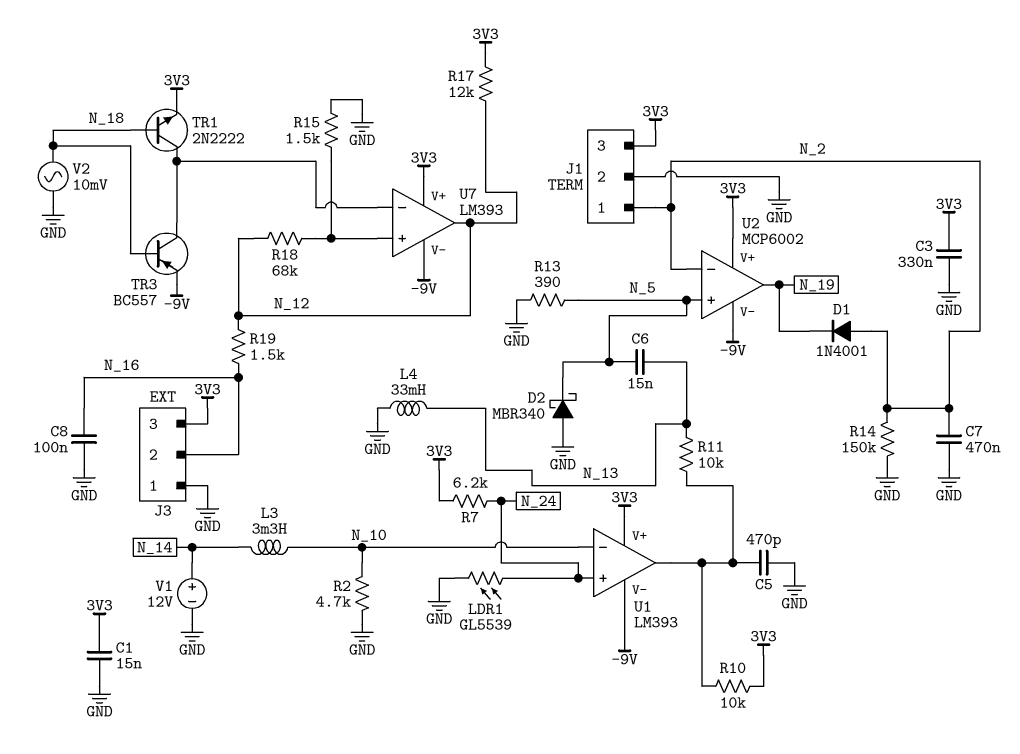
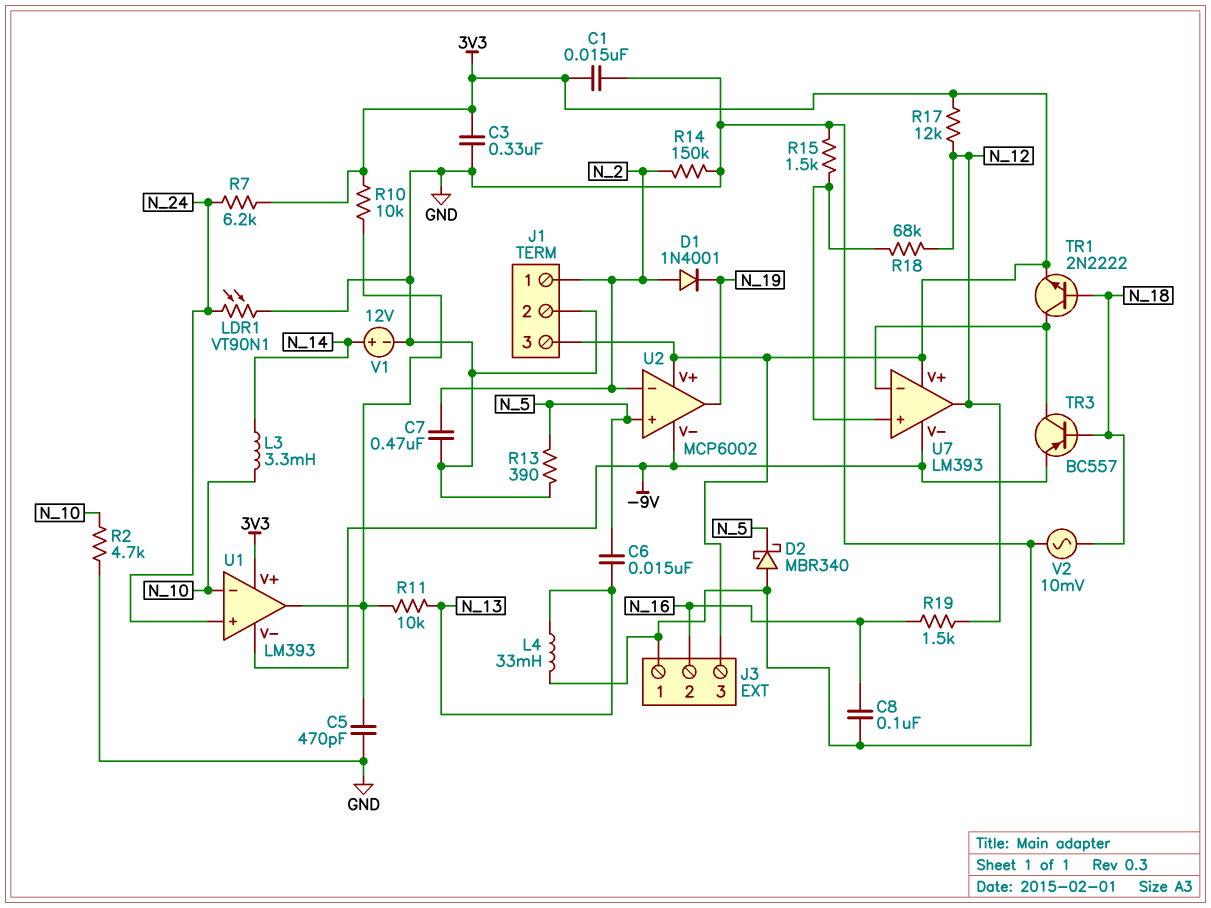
LDR1: GL5539 (GND, N_24) -> VT90N1 (GND, N_24)

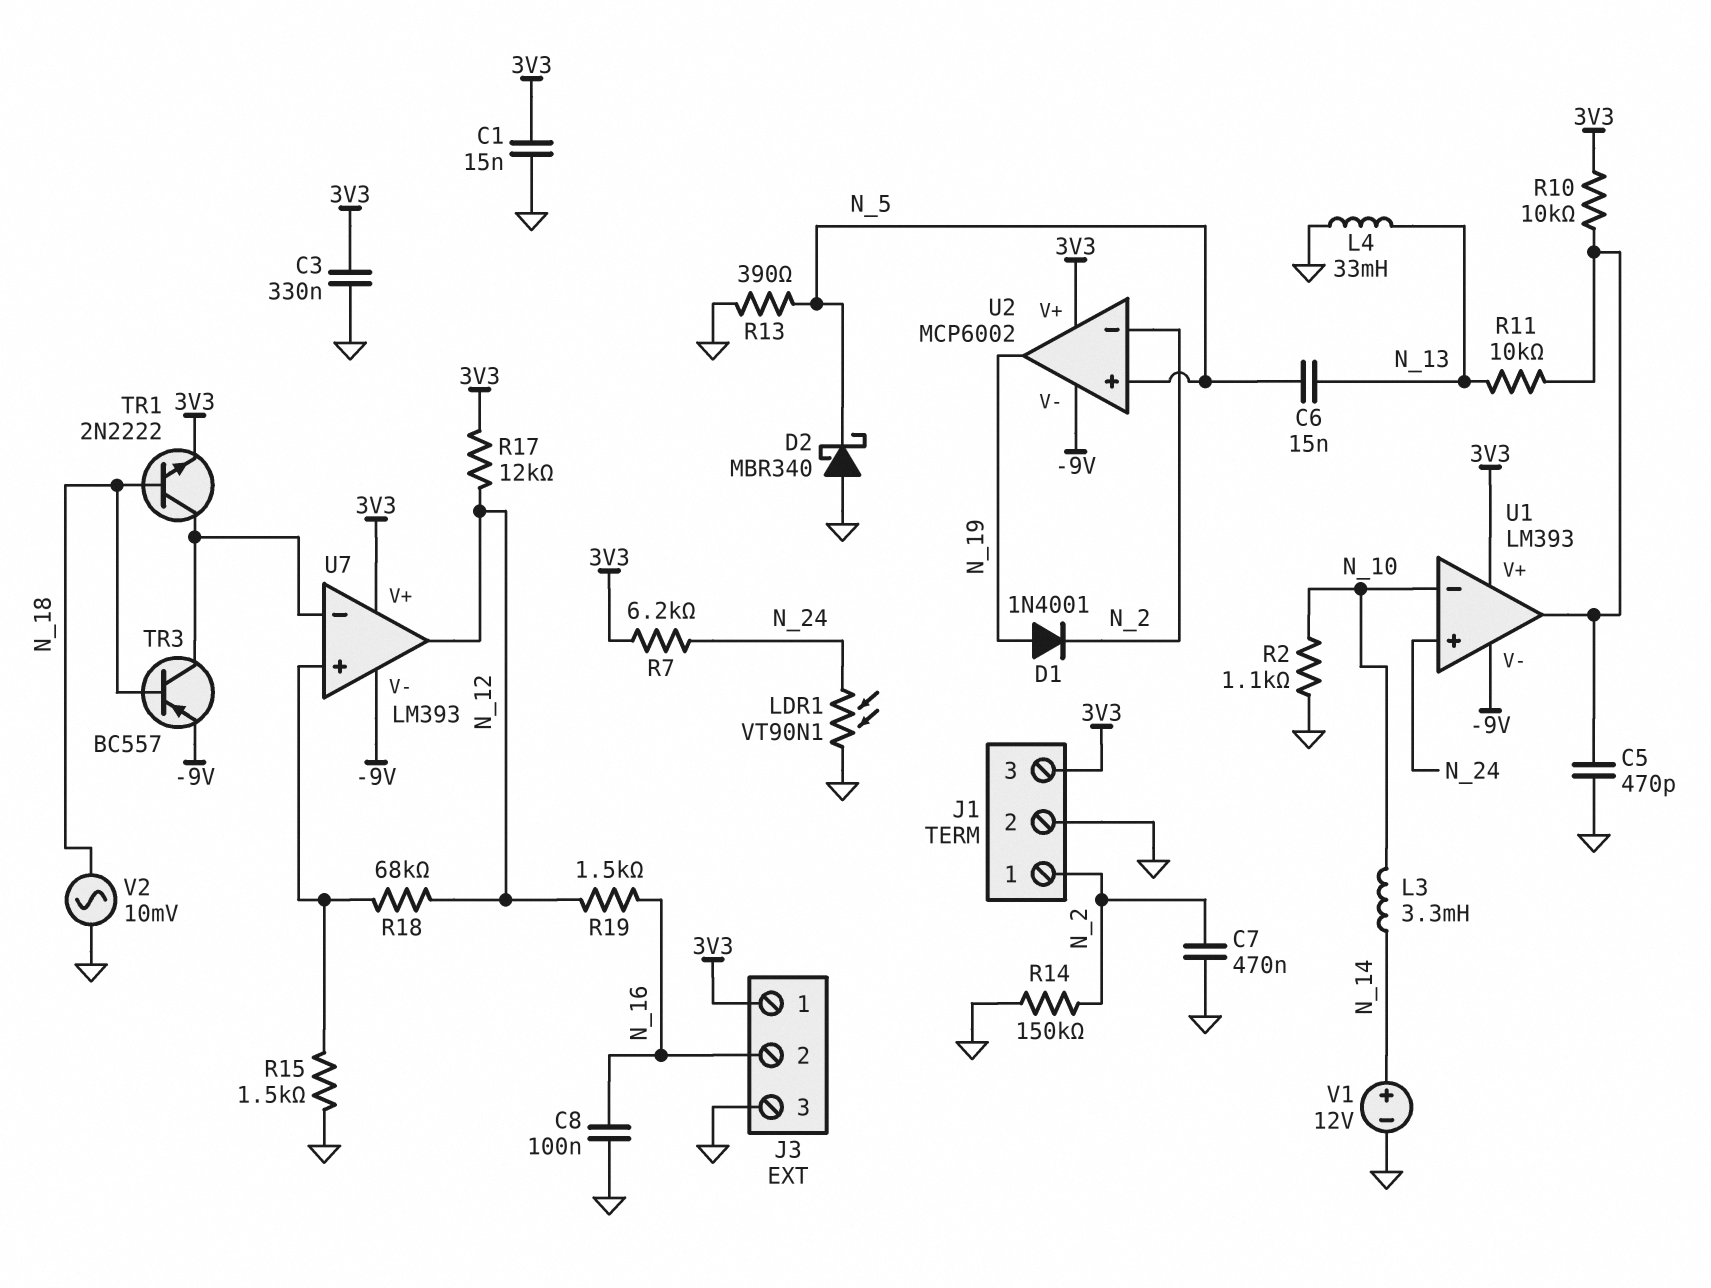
D1: diode 1N4001 (A N_2, K N_19) -> diode 1N4001 (A N_19, K N_2)
J3 pin 1: GND -> 3V3
J3 pin 3: 3V3 -> GND
R2: 4.7k (GND, N_10) -> 1.1k (GND, N_10)

